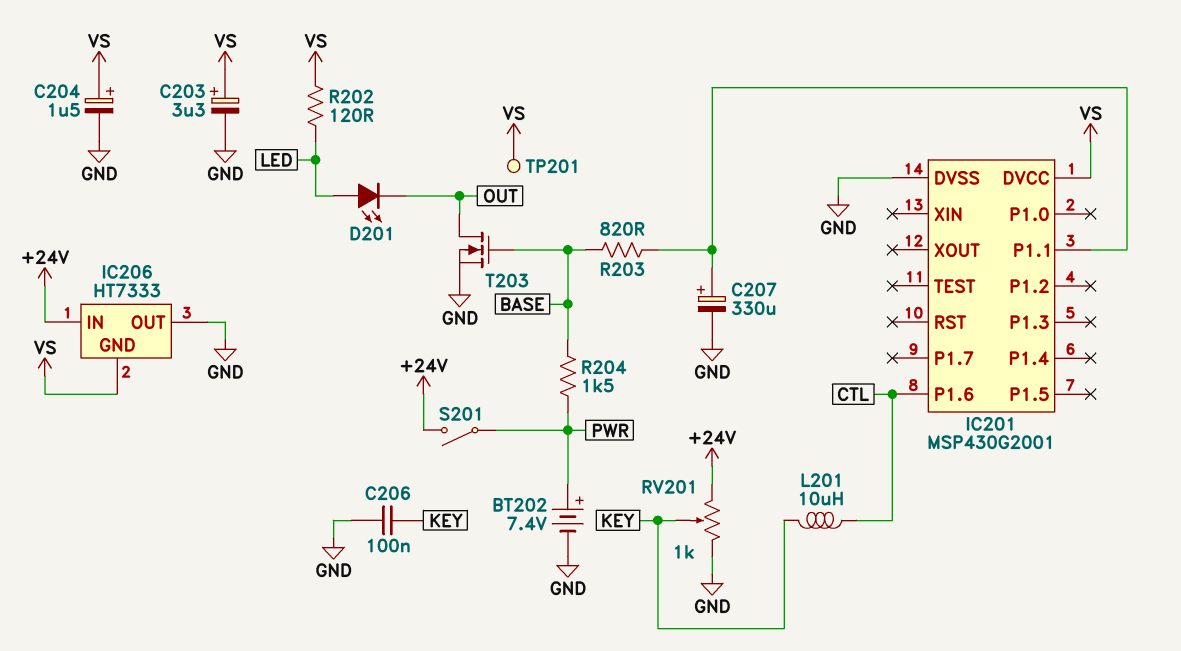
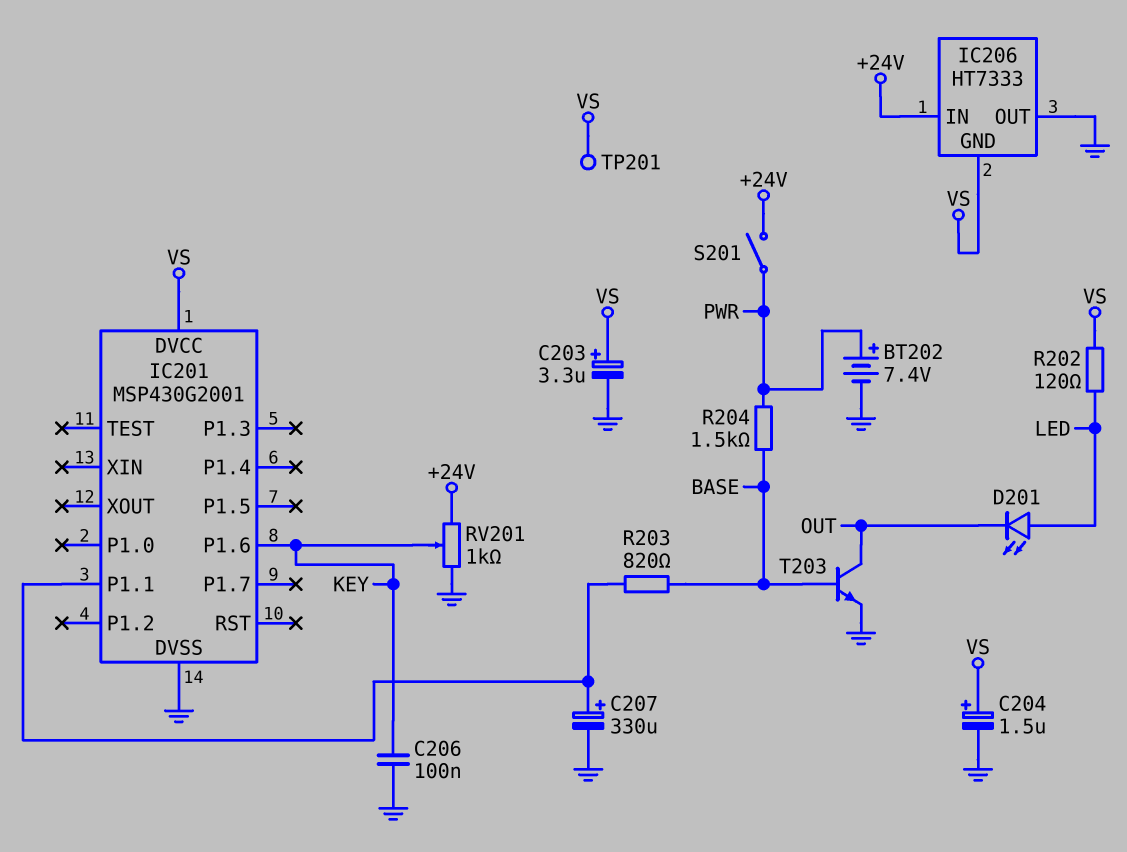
IC201 pin P1.6: CTL -> KEY
L201: 10uH (CTL, KEY) -> none
T203: NMOS (G BASE, D OUT, S GND) -> NPN (B BASE, C OUT, E GND)

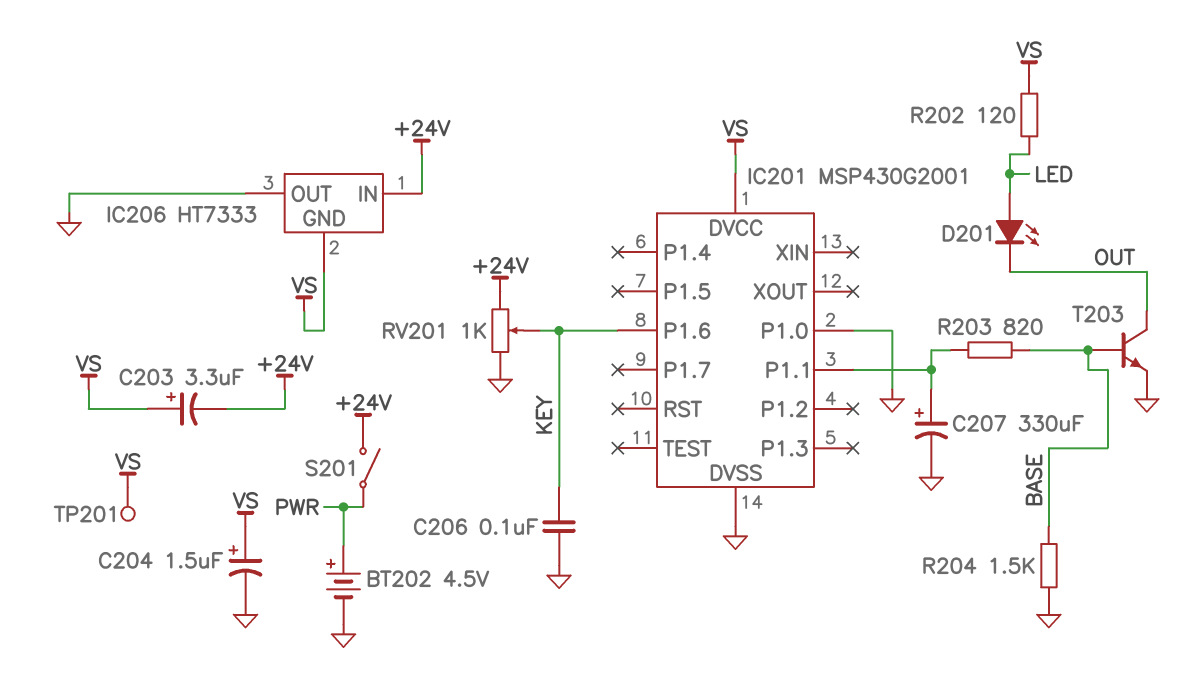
BT202: 7.4V (plus PWR, minus GND) -> 4.5V (plus PWR, minus GND)
C203: 3.3uF (plus VS, minus GND) -> 3.3uF (plus VS, minus +24V)
IC201 pin P1.0: none -> GND
R204: 1.5k (BASE, PWR) -> 1.5k (BASE, GND)

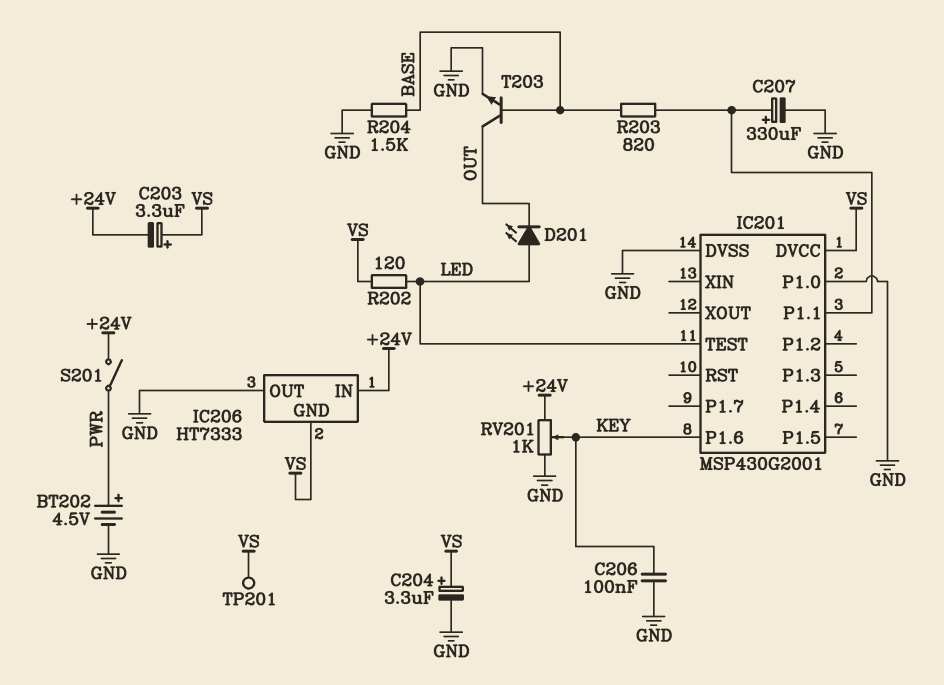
C204: 1.5uF (plus VS, minus GND) -> 3.3uF (plus VS, minus GND)
IC201 pin TEST: none -> LED

